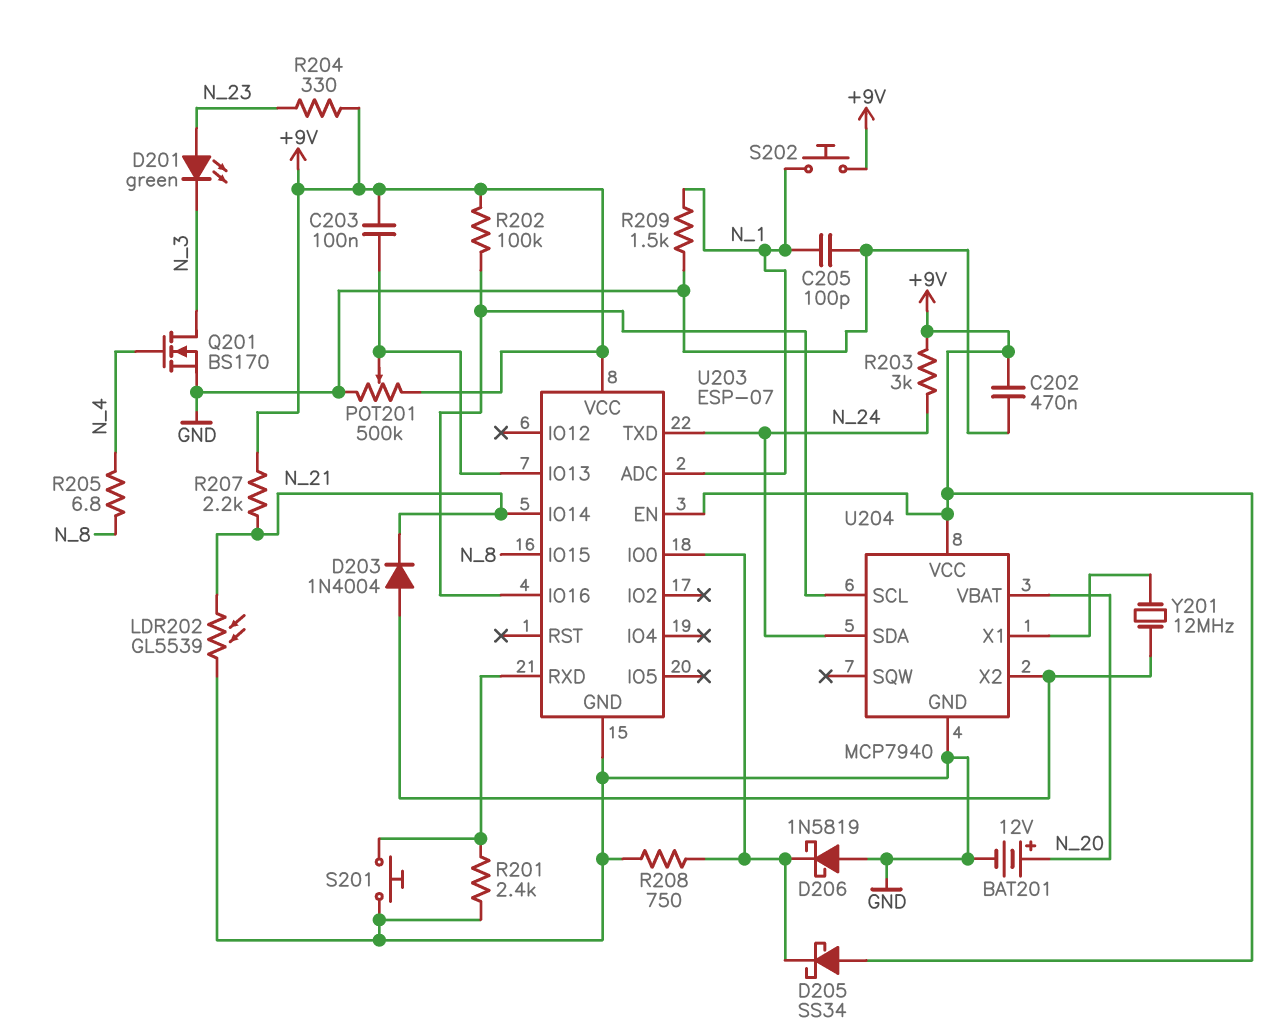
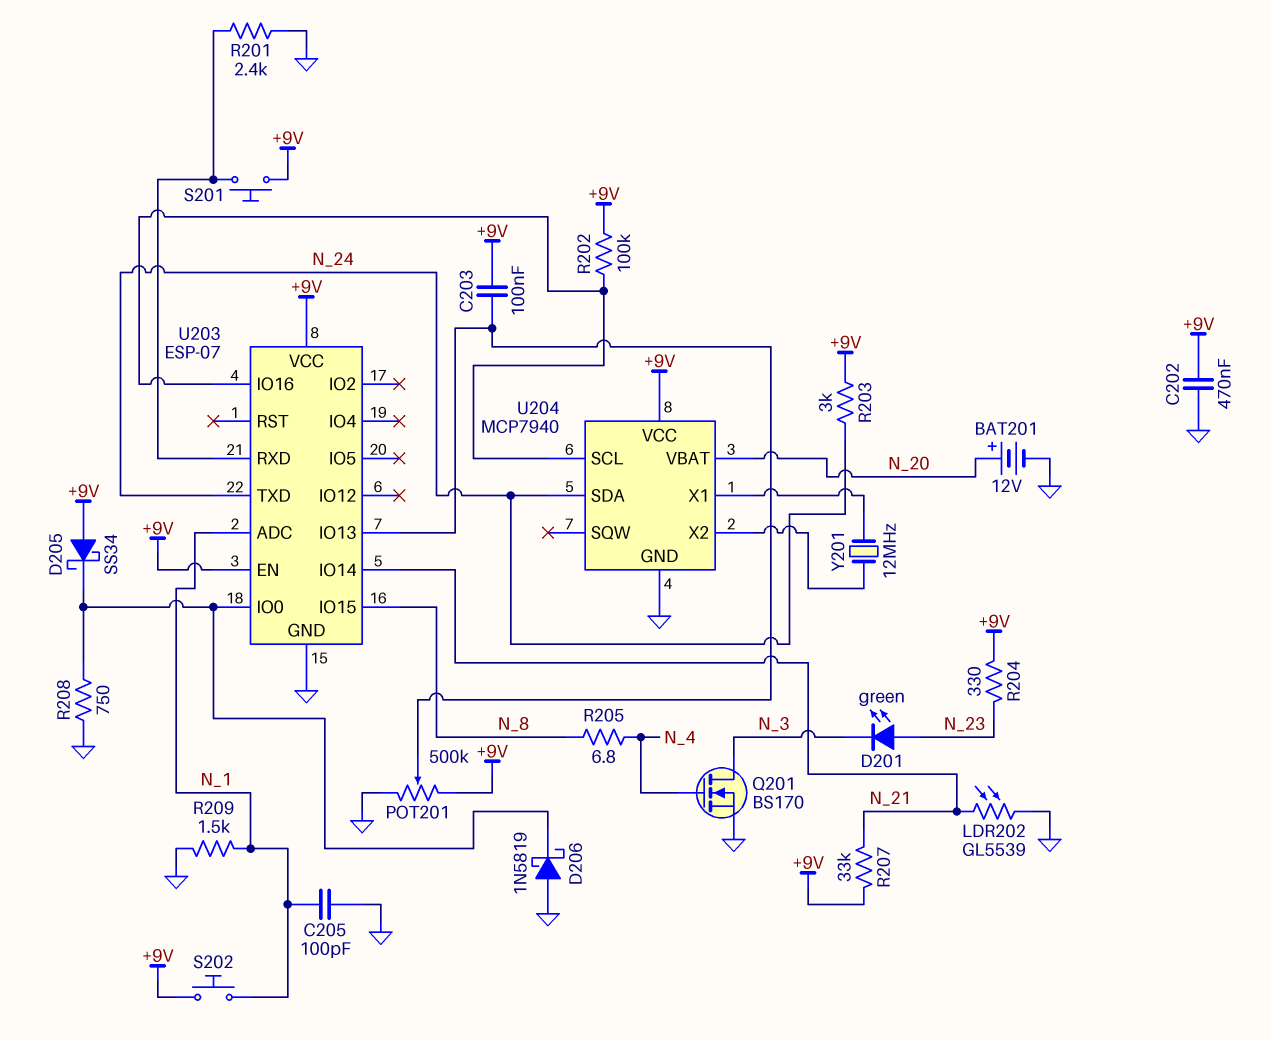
D203: diode 1N4004 (A U204/X2, K N_21) -> none
R207: 2.2k (+9V, N_21) -> 33k (+9V, N_21)
S201: button (GND, U203/RXD) -> button (+9V, U203/RXD)

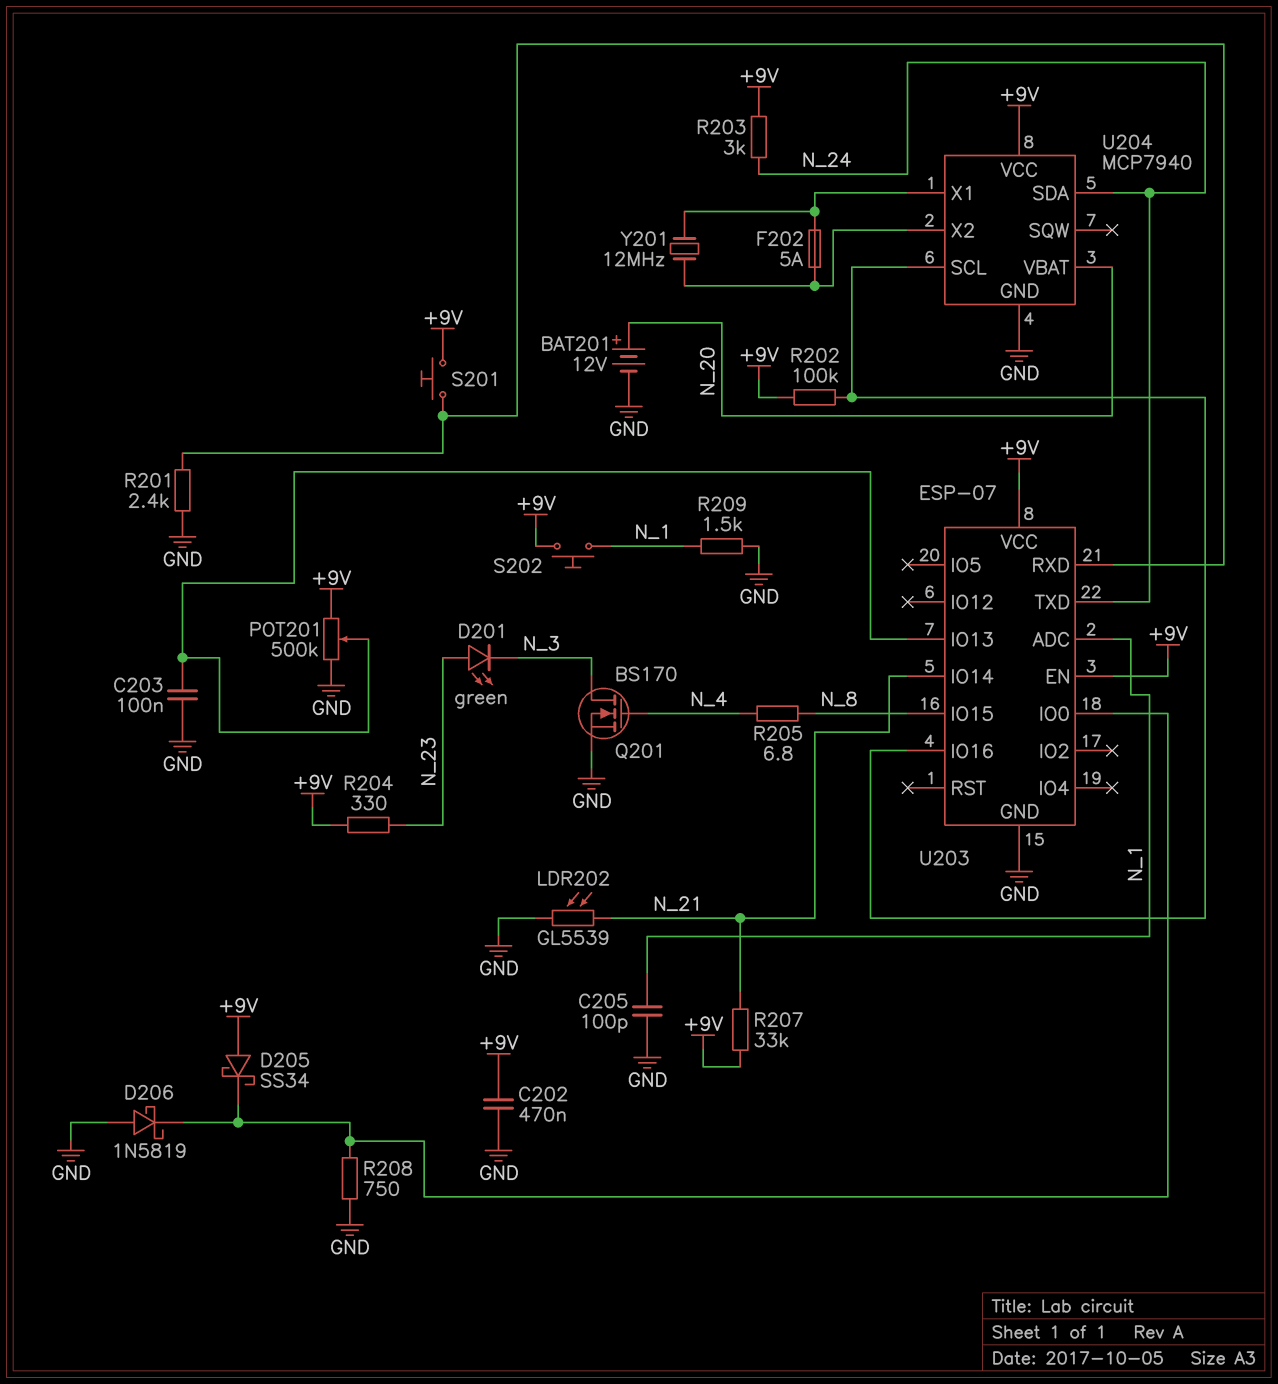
C203: 100nF (+9V, U203/IO13) -> 100nF (GND, U203/IO13)
F202: none -> 5A (U204/X1, U204/X2)

